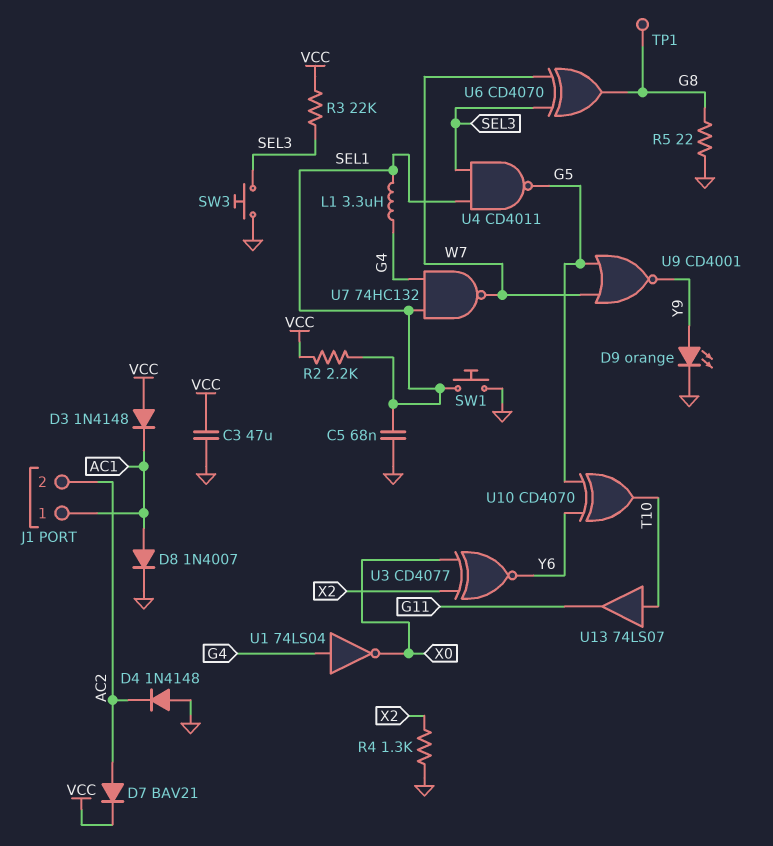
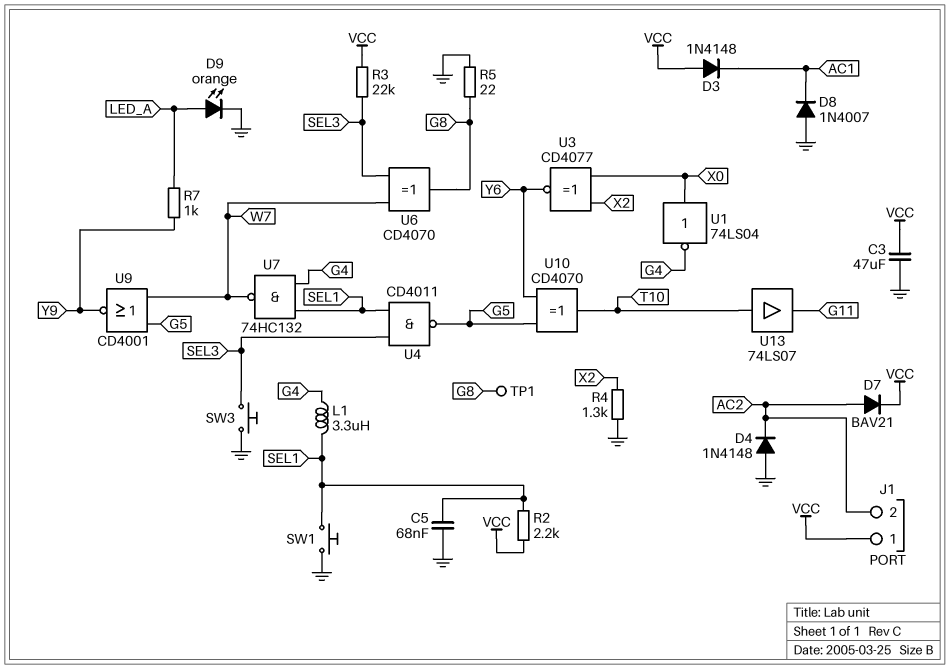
D8: diode 1N4007 (A AC1, K GND) -> diode 1N4007 (A GND, K AC1)
D9: LED orange (A Y9, K GND) -> LED orange (A LED_A, K GND)
J1 pin 1: AC1 -> VCC
R7: none -> 1k (LED_A, Y9)
U1: NOT 74LS04 (in G4, out X0) -> NOT 74LS04 (in X0, out G4)

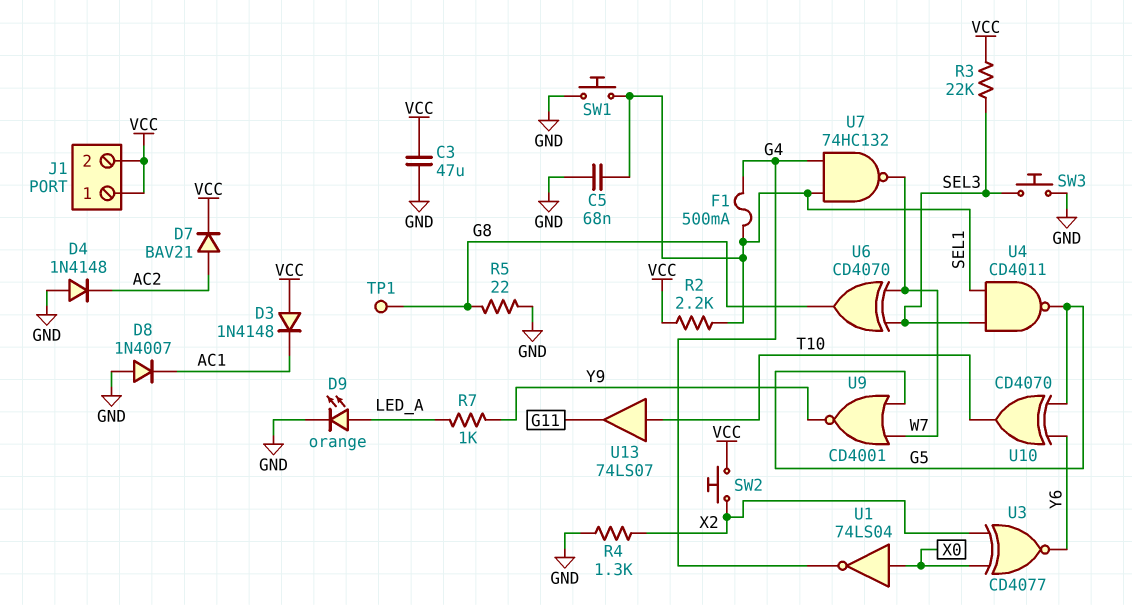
F1: none -> 500mA (G4, SEL1)
J1 pin 2: AC2 -> VCC
L1: 3.3uH (G4, SEL1) -> none
SW2: none -> button (VCC, X2)

